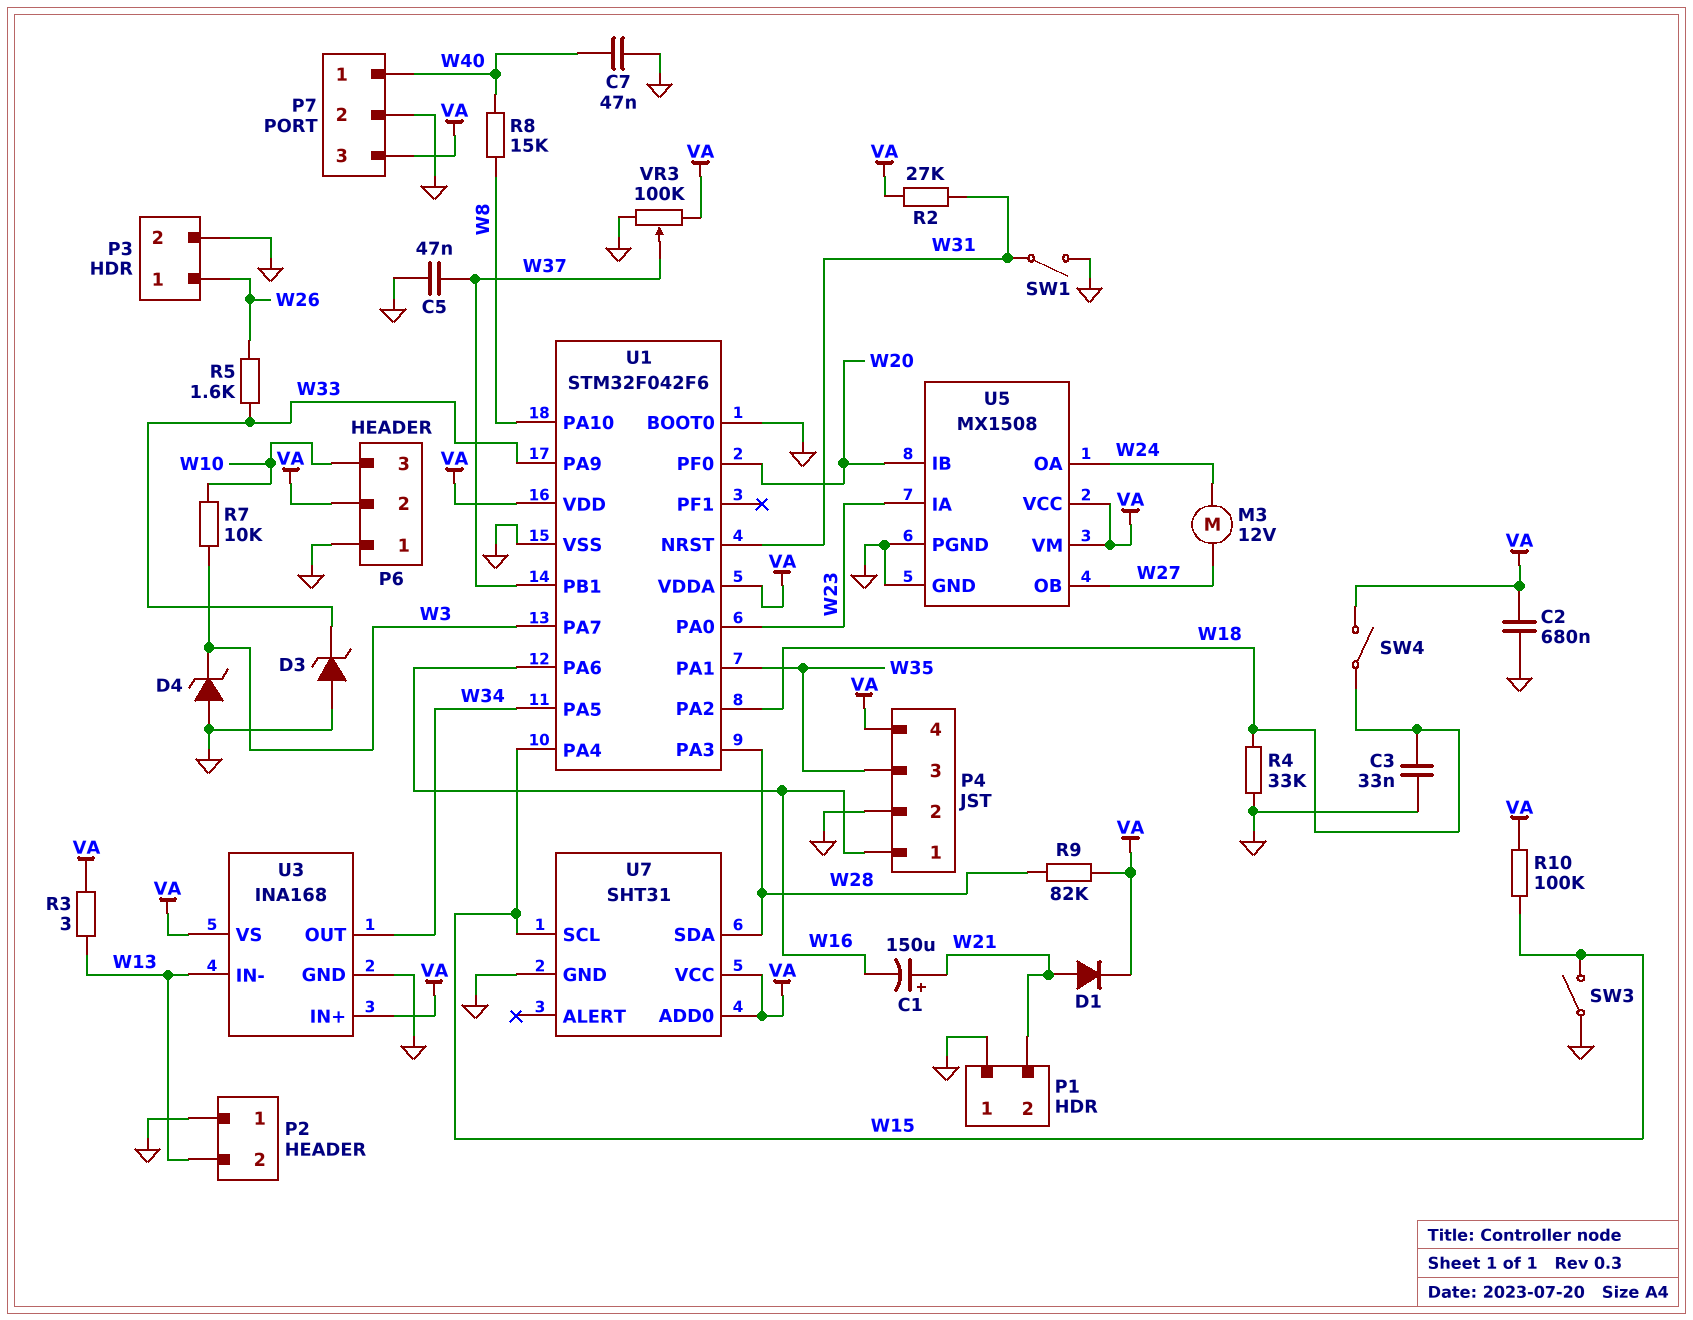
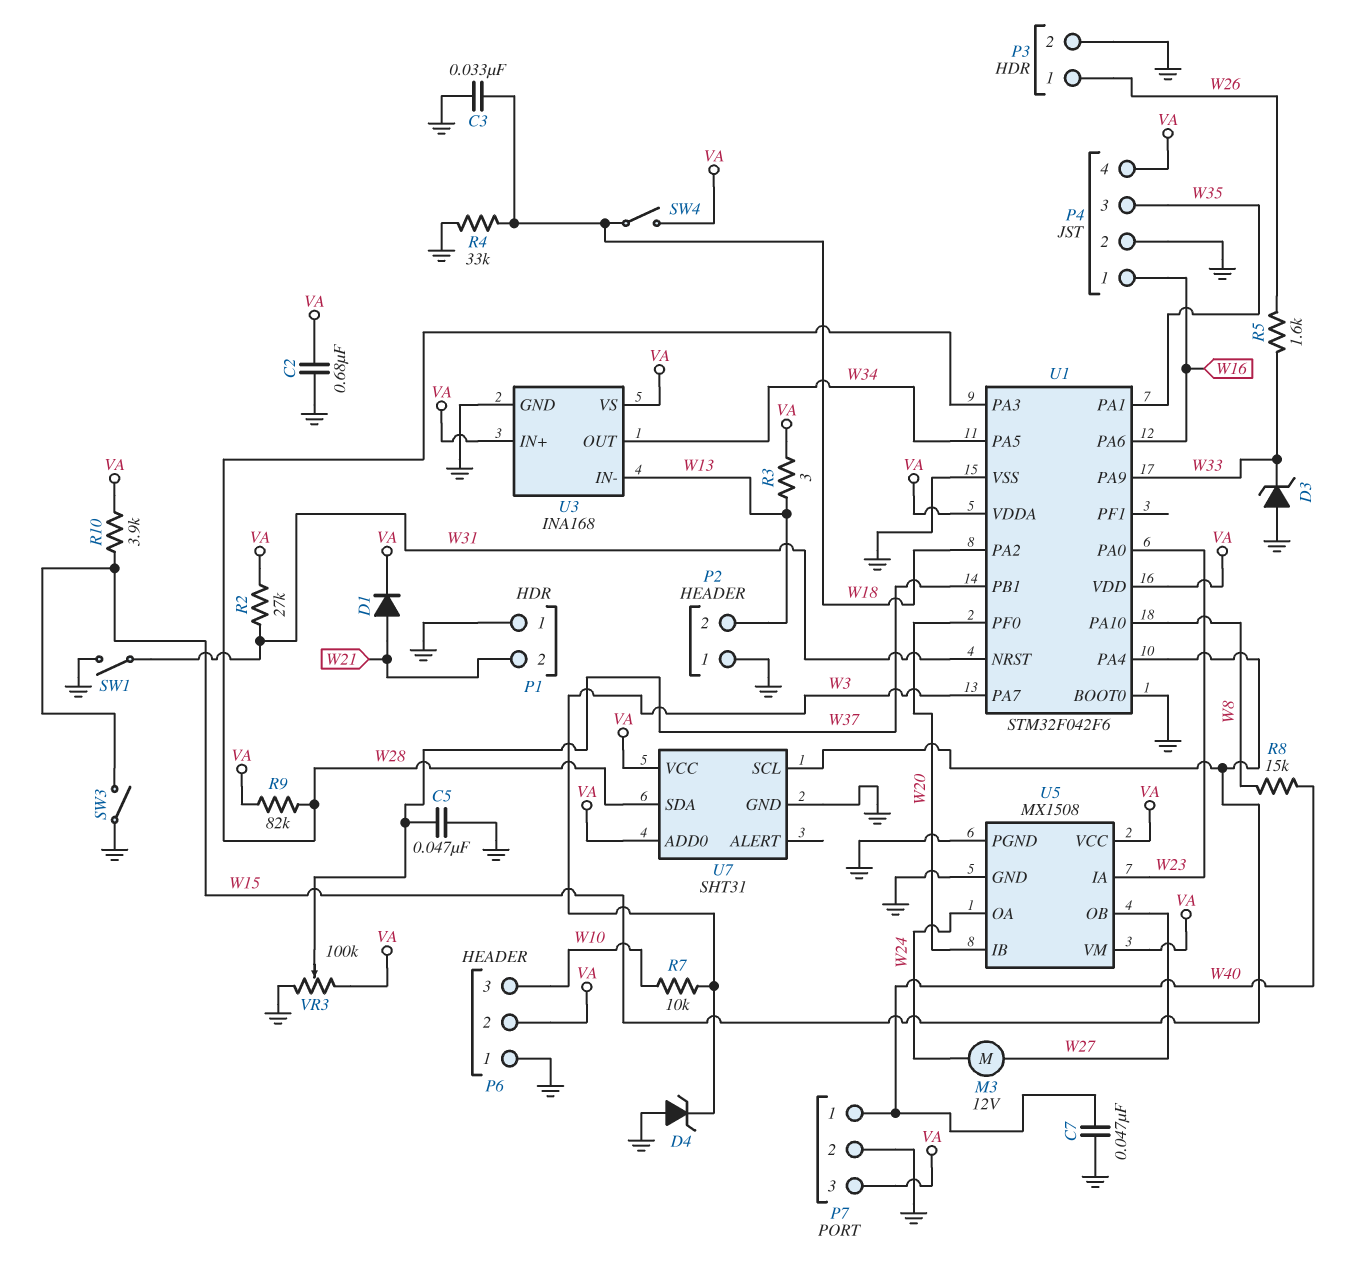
C1: 150uF (plus W21, minus W16) -> none
R10: 100k (VA, W15) -> 3.9k (VA, W15)

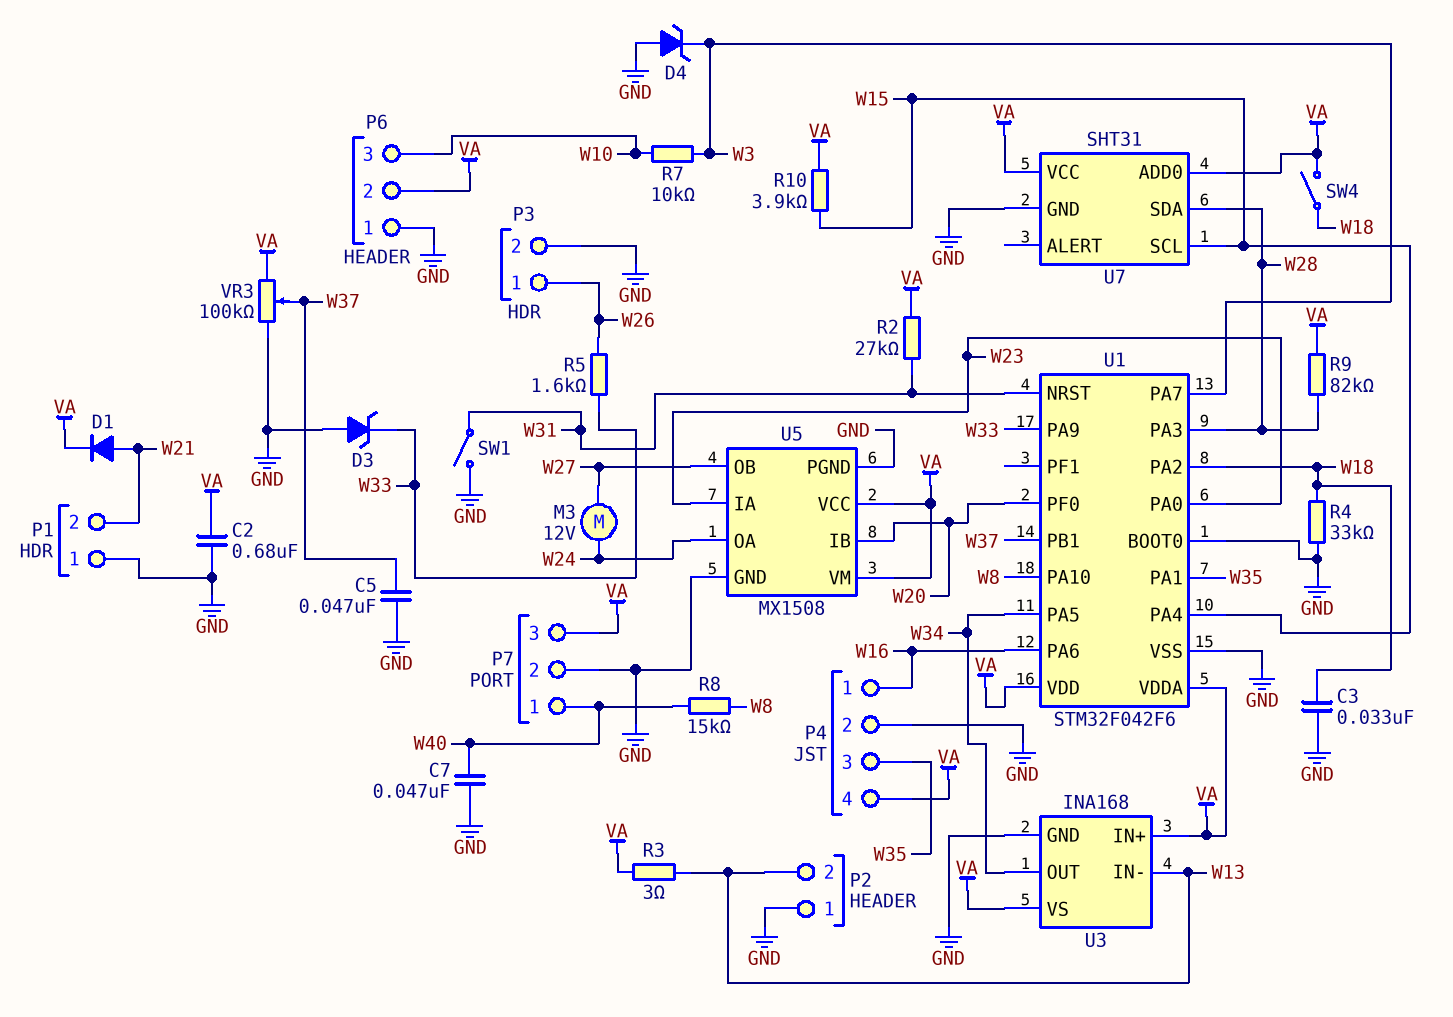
SW3: switch (GND, W15) -> none

